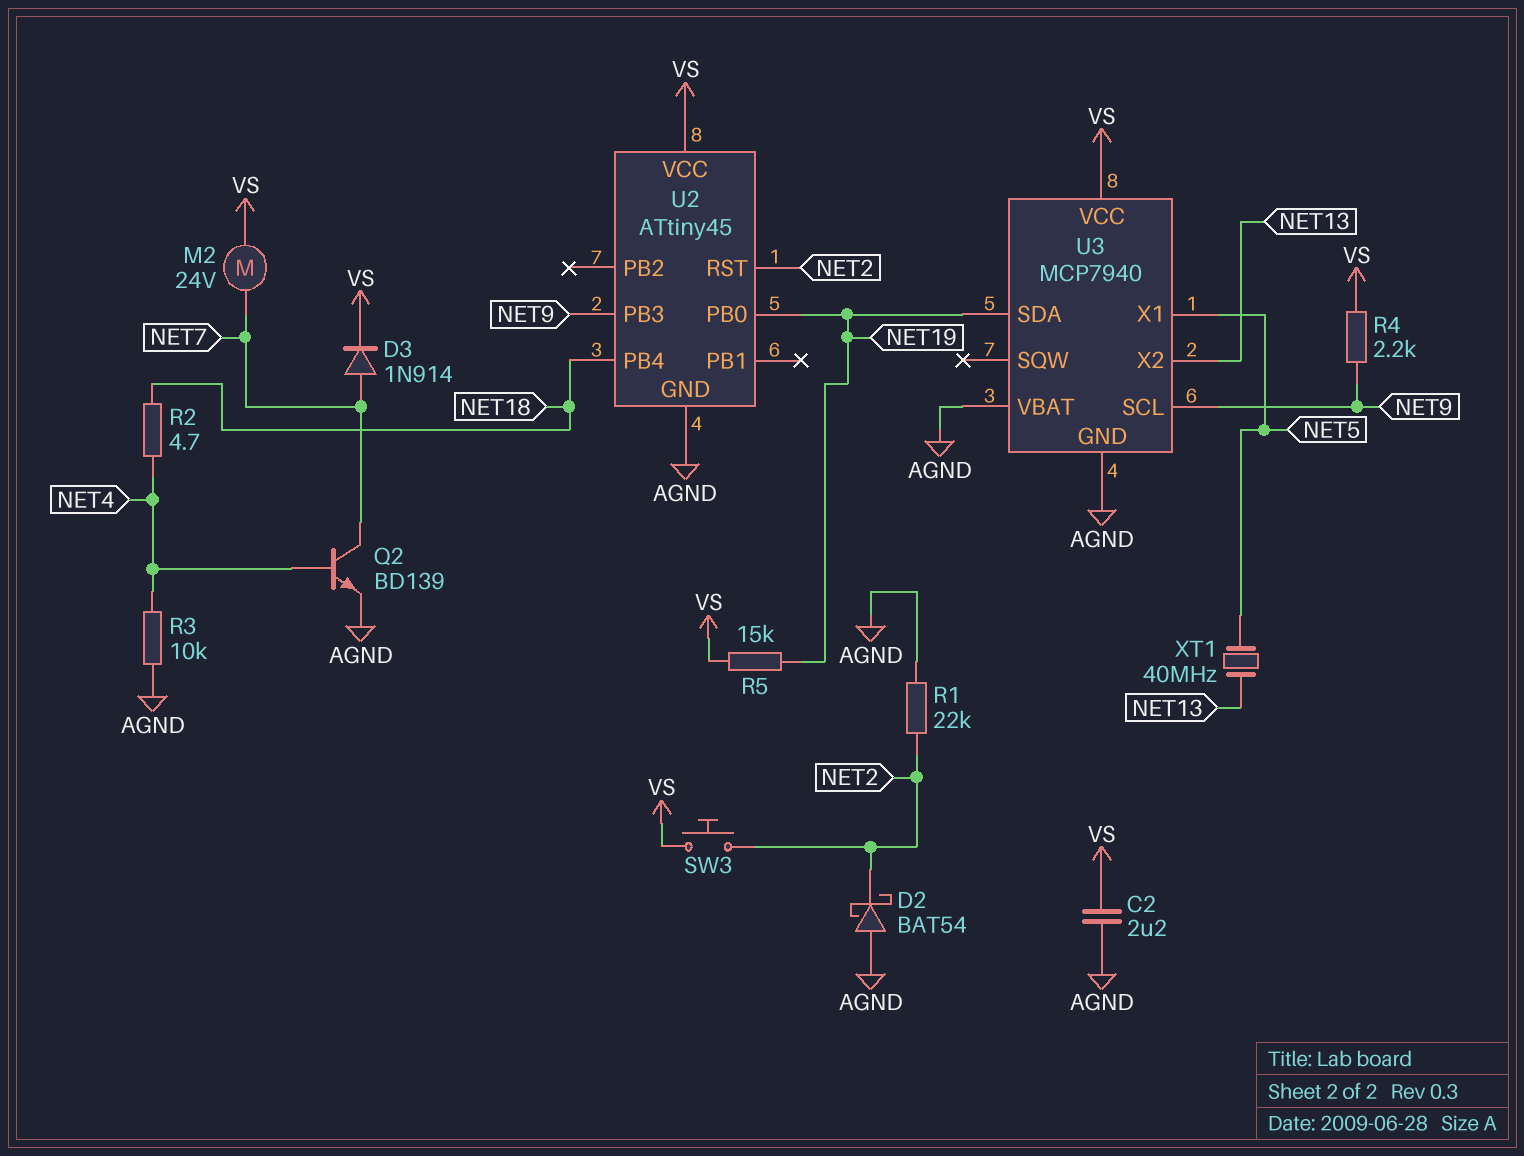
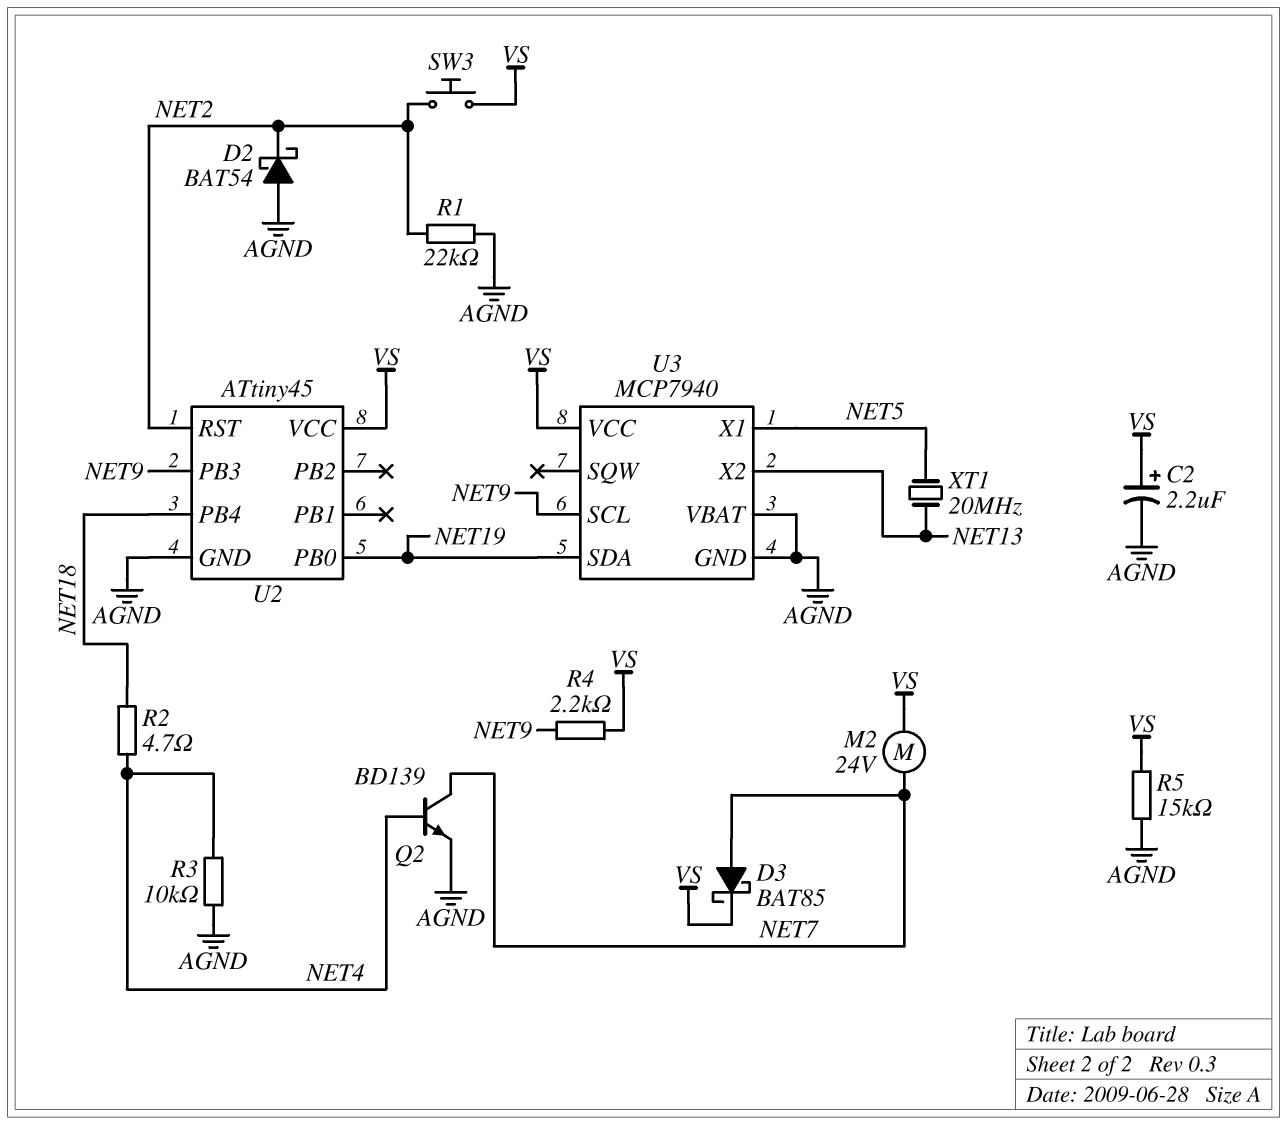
C2: 2.2uF (AGND, VS) -> 2.2uF (plus VS, minus AGND)
D3: diode 1N914 (A NET7, K VS) -> schottky BAT85 (A NET7, K VS)
R5: 15k (NET19, VS) -> 15k (AGND, VS)
XT1: 40MHz (NET5, NET13) -> 20MHz (NET5, NET13)

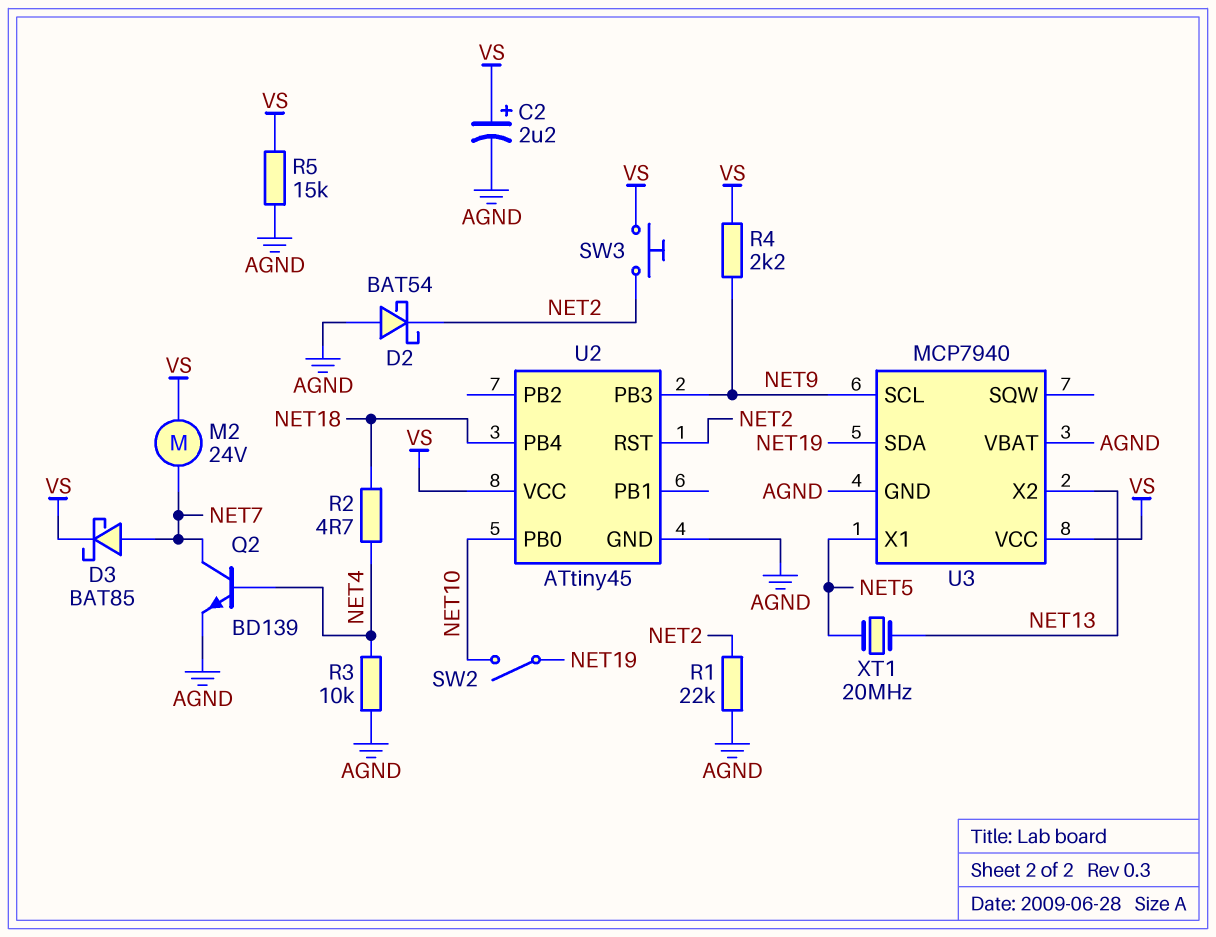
SW2: none -> switch (NET10, NET19)
U2 pin PB0: NET19 -> NET10

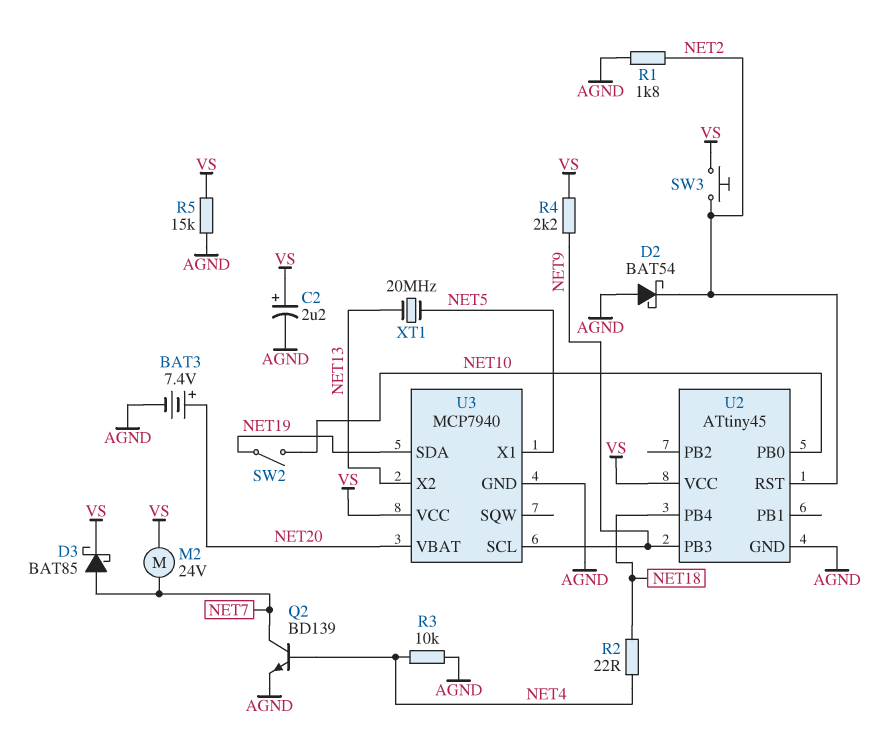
BAT3: none -> 7.4V (plus NET20, minus AGND)
R1: 22k (AGND, NET2) -> 1.8k (AGND, NET2)
R2: 4.7 (NET4, NET18) -> 22 (NET4, NET18)
U3 pin VBAT: AGND -> NET20

